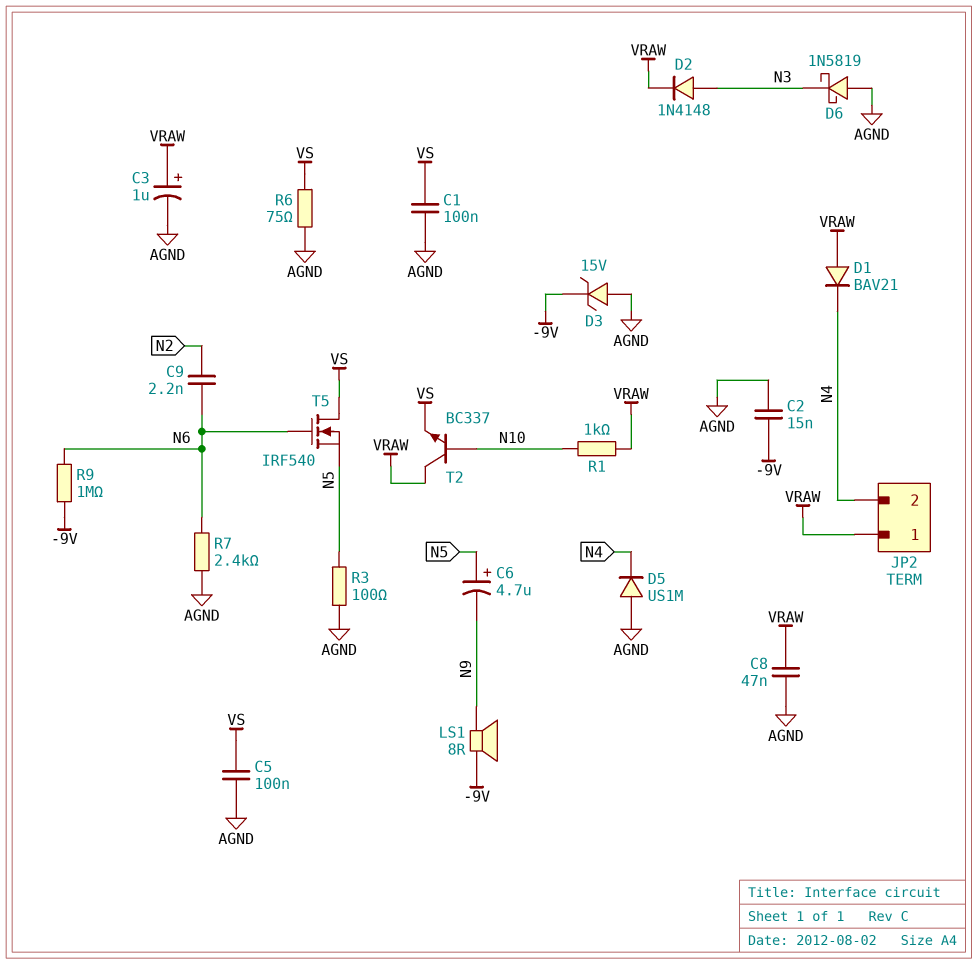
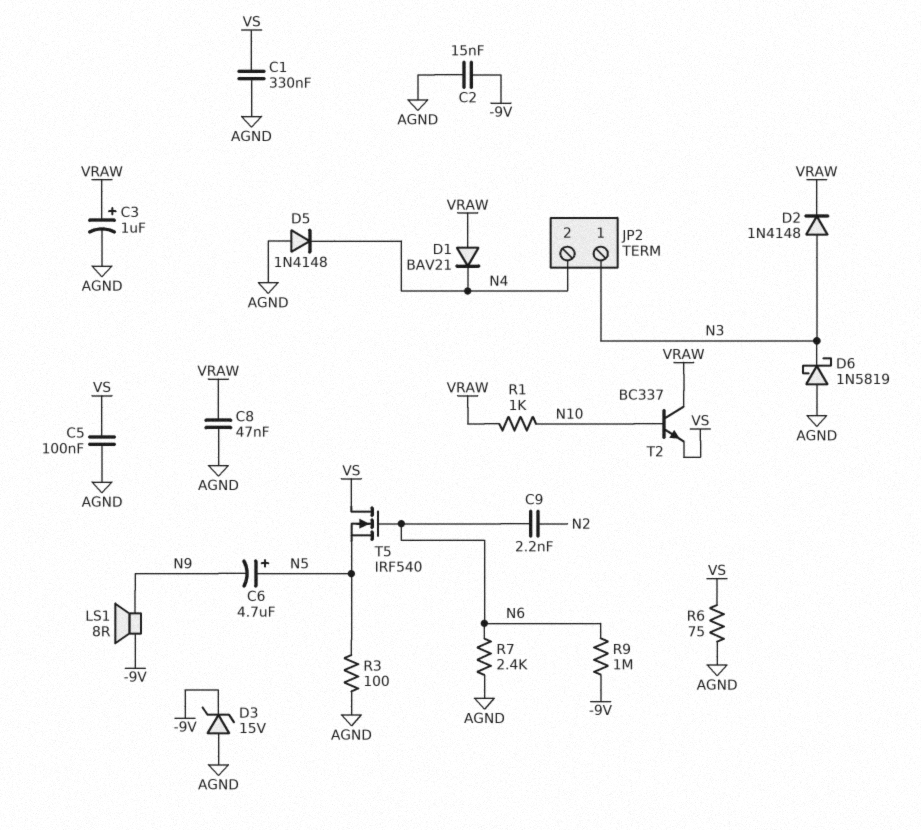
C1: 100nF (AGND, VS) -> 330nF (AGND, VS)
D5: diode US1M (A AGND, K N4) -> diode 1N4148 (A AGND, K N4)
JP2 pin 1: VRAW -> N3

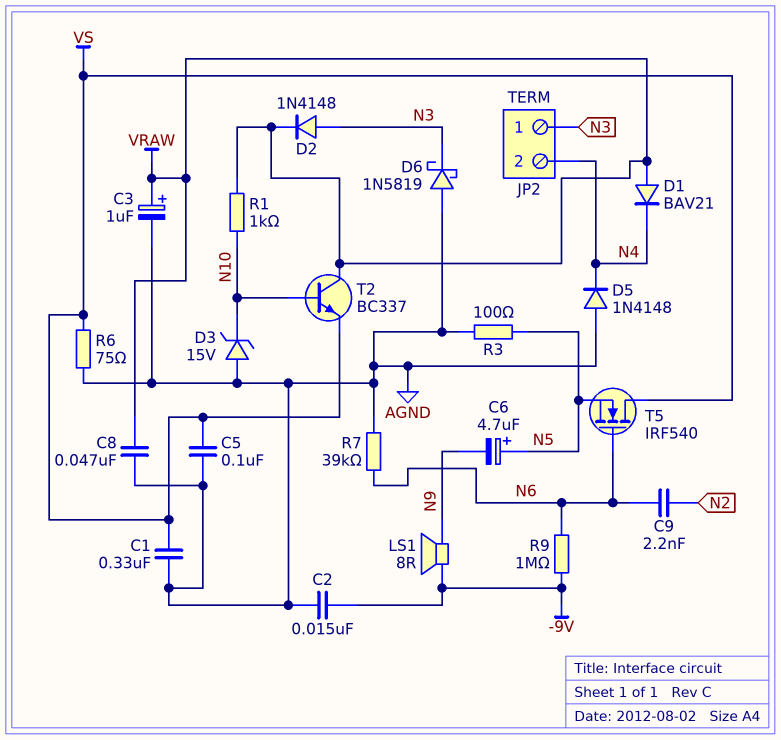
D3: zener 15V (A AGND, K -9V) -> zener 15V (A AGND, K N10)
R7: 2.4k (AGND, N6) -> 39k (AGND, N6)

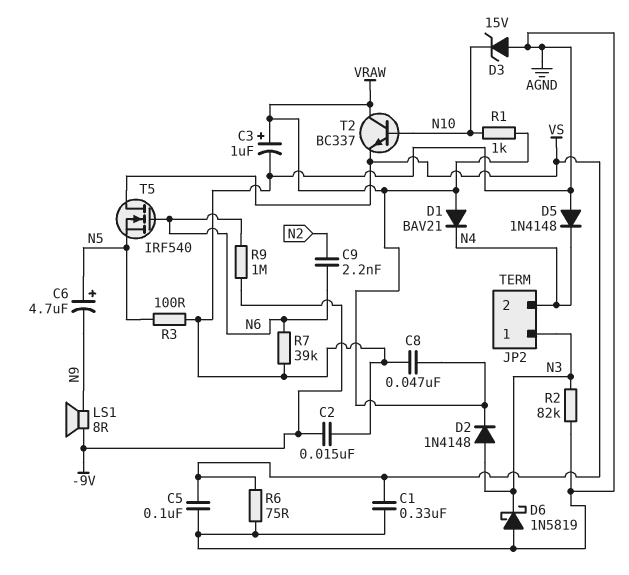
R2: none -> 82k (AGND, N3)

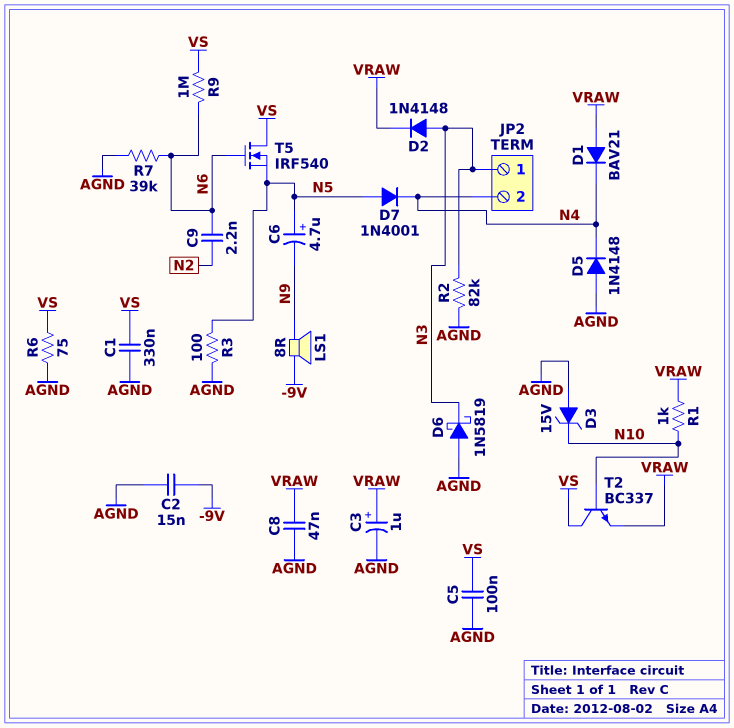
D7: none -> diode 1N4001 (A N5, K N4)
R9: 1M (-9V, N6) -> 1M (N6, VS)
T2: NPN BC337 (B N10, C VRAW, E VS) -> NPN BC337 (B N10, C VS, E VRAW)

